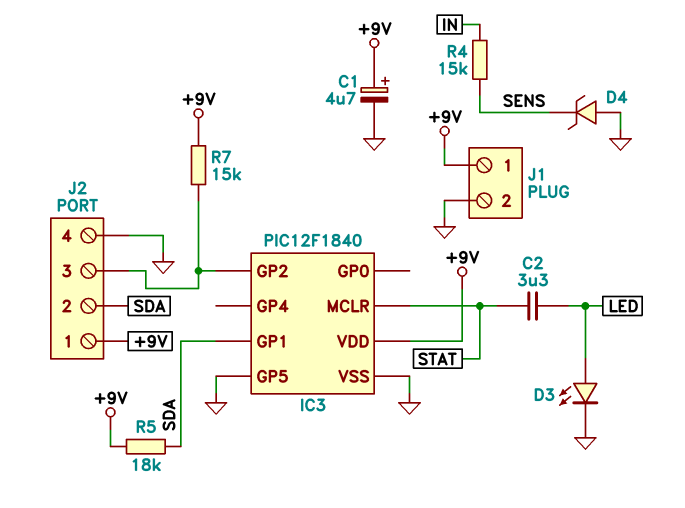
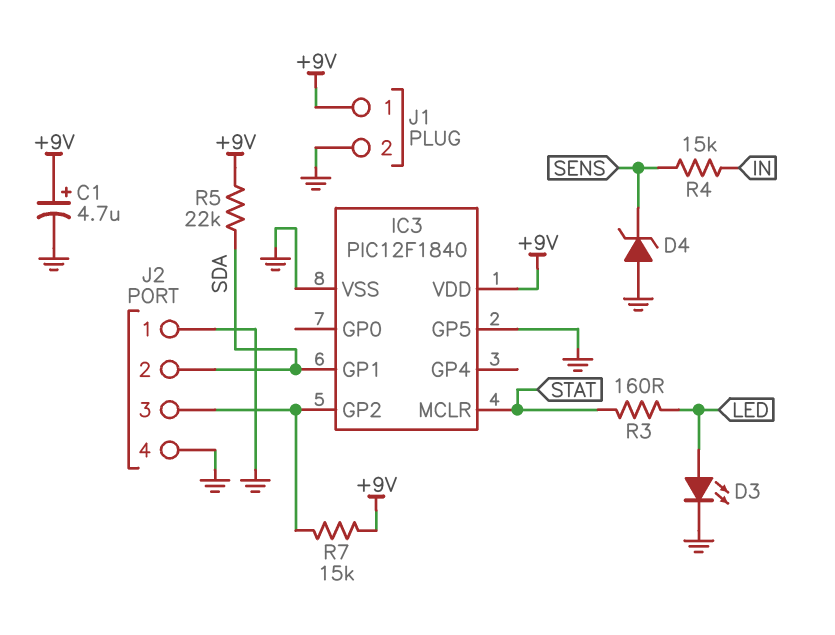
C2: 3.3uF (LED, STAT) -> none
J2 pin 1: +9V -> GND
R3: none -> 160 (LED, STAT)
R5: 18k (+9V, SDA) -> 22k (+9V, SDA)

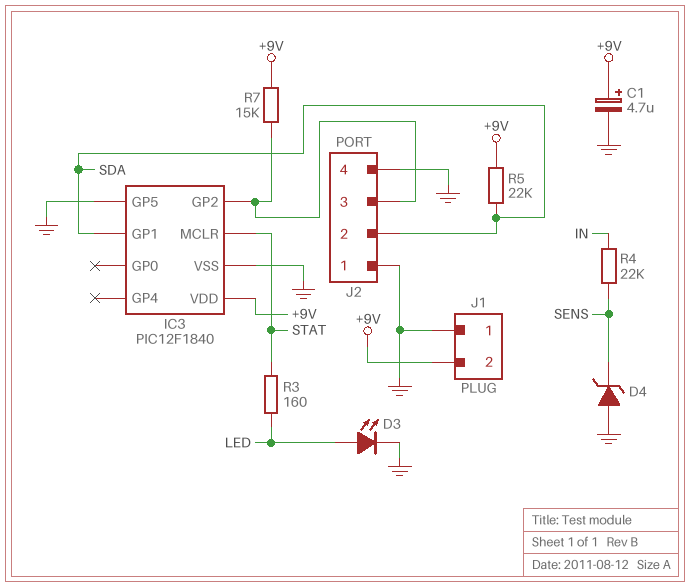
J1 pin 1: +9V -> GND
J1 pin 2: GND -> +9V
R4: 15k (IN, SENS) -> 22k (IN, SENS)

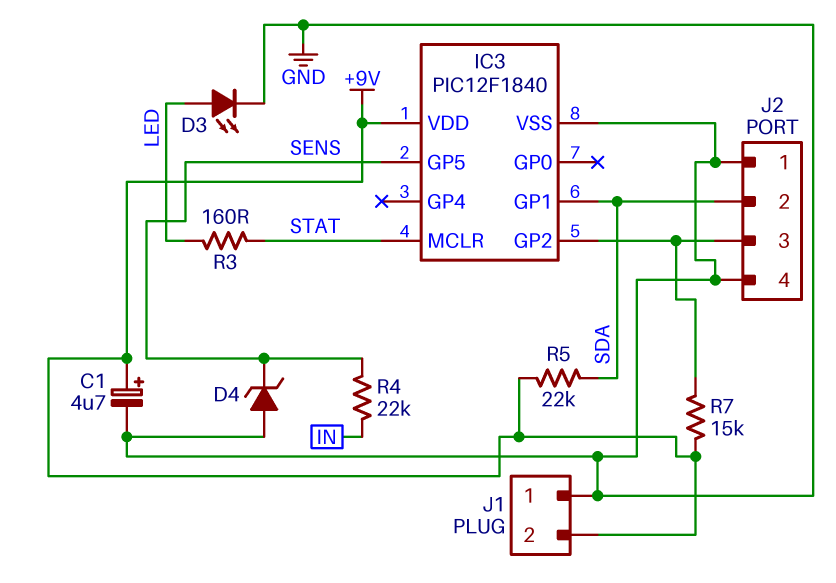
IC3 pin GP5: GND -> SENS

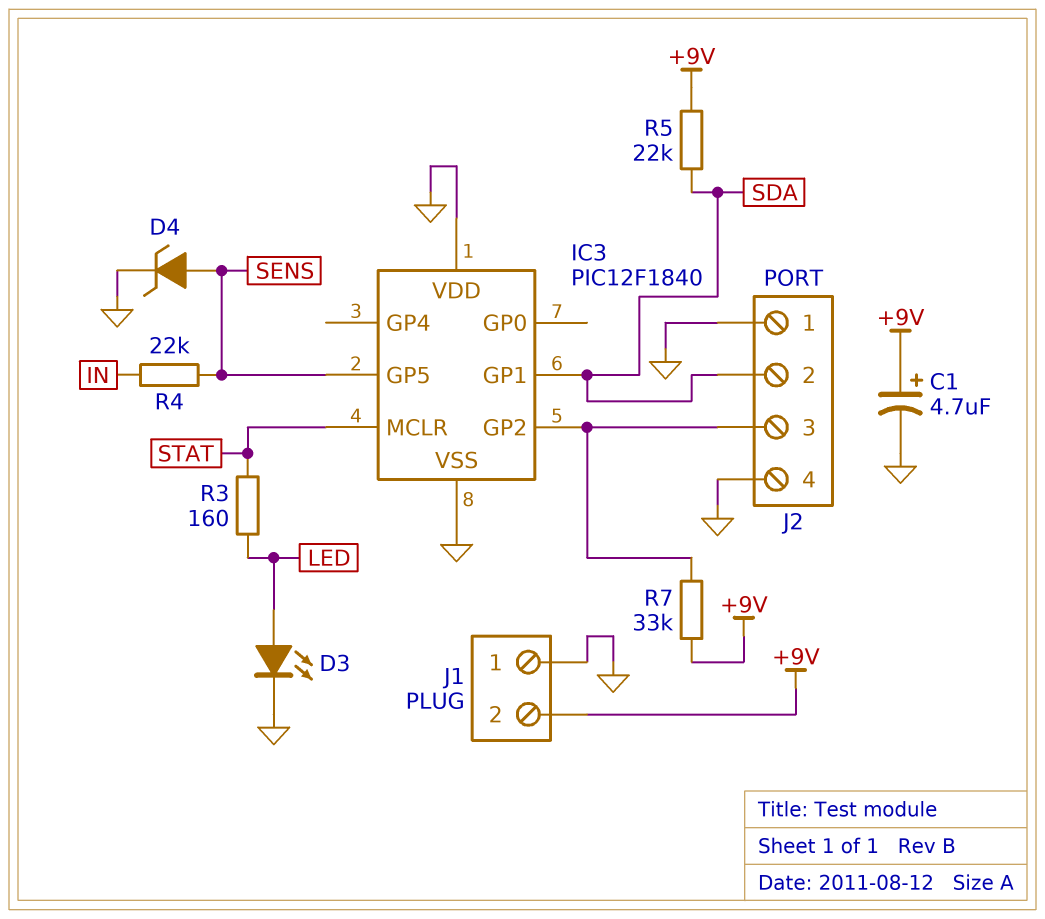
D4: zener (A GND, K SENS) -> zener (A SENS, K GND)
IC3 pin VDD: +9V -> GND
R7: 15k (+9V, IC3/GP2) -> 33k (+9V, IC3/GP2)

